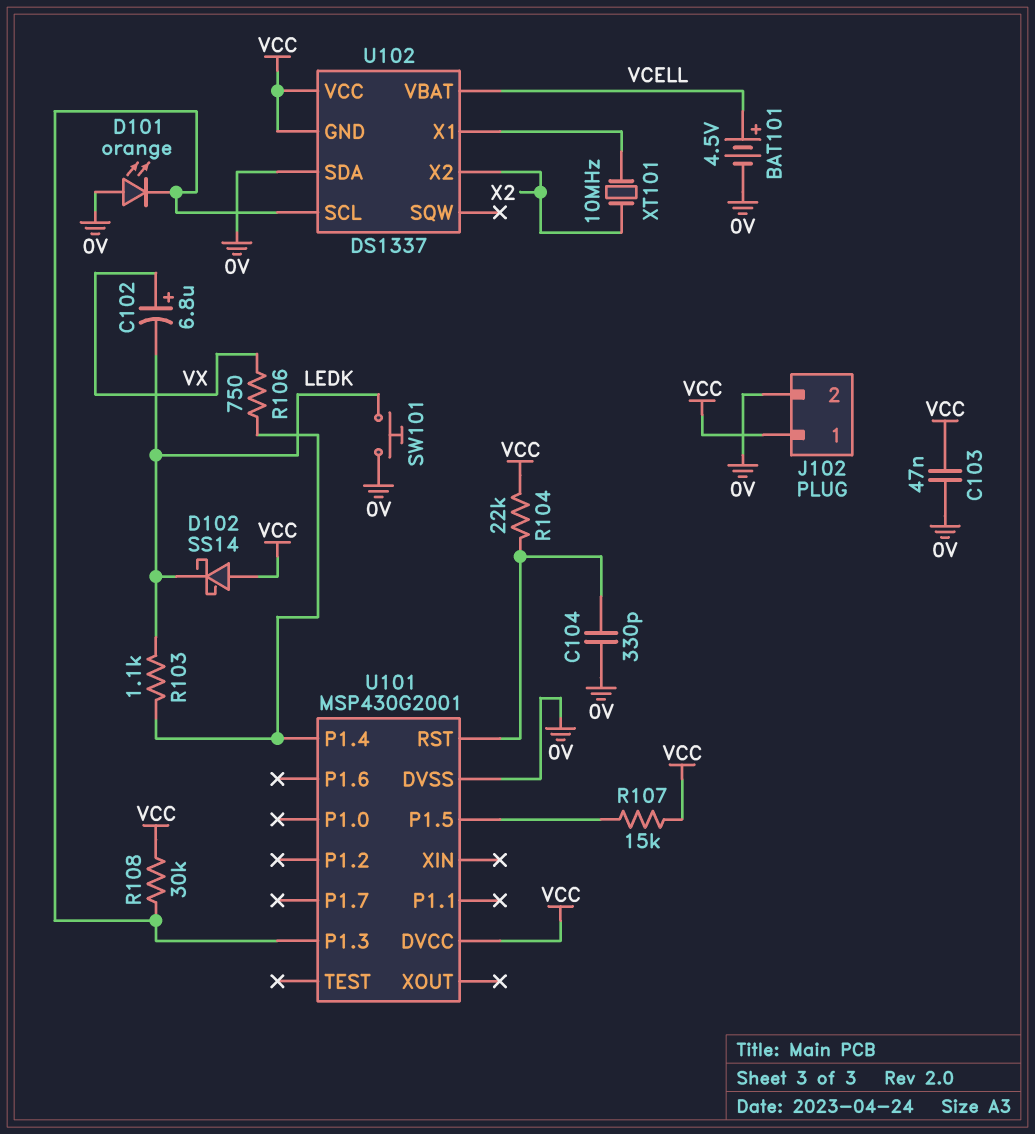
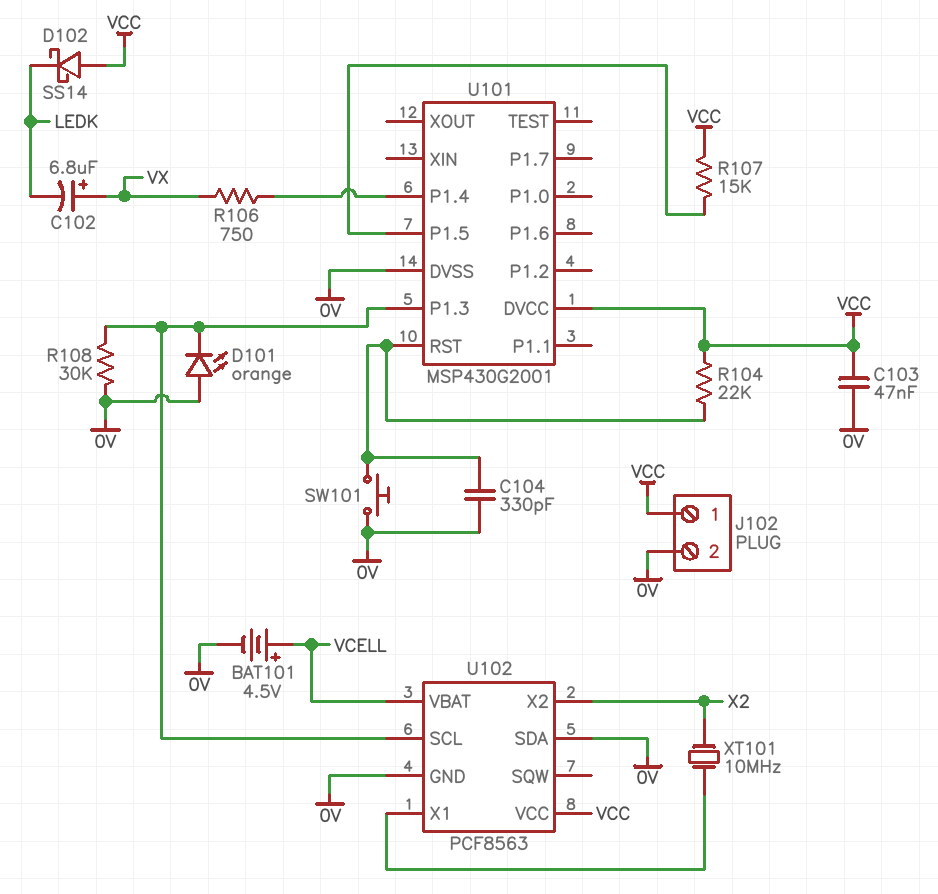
R103: 1.1k (LEDK, U101/P1.4) -> none
R108: 30k (U101/P1.3, VCC) -> 30k (0V, U101/P1.3)
SW101: button (0V, LEDK) -> button (0V, U101/RST)
U102: DS1337 -> PCF8563
U102 pin GND: VCC -> 0V

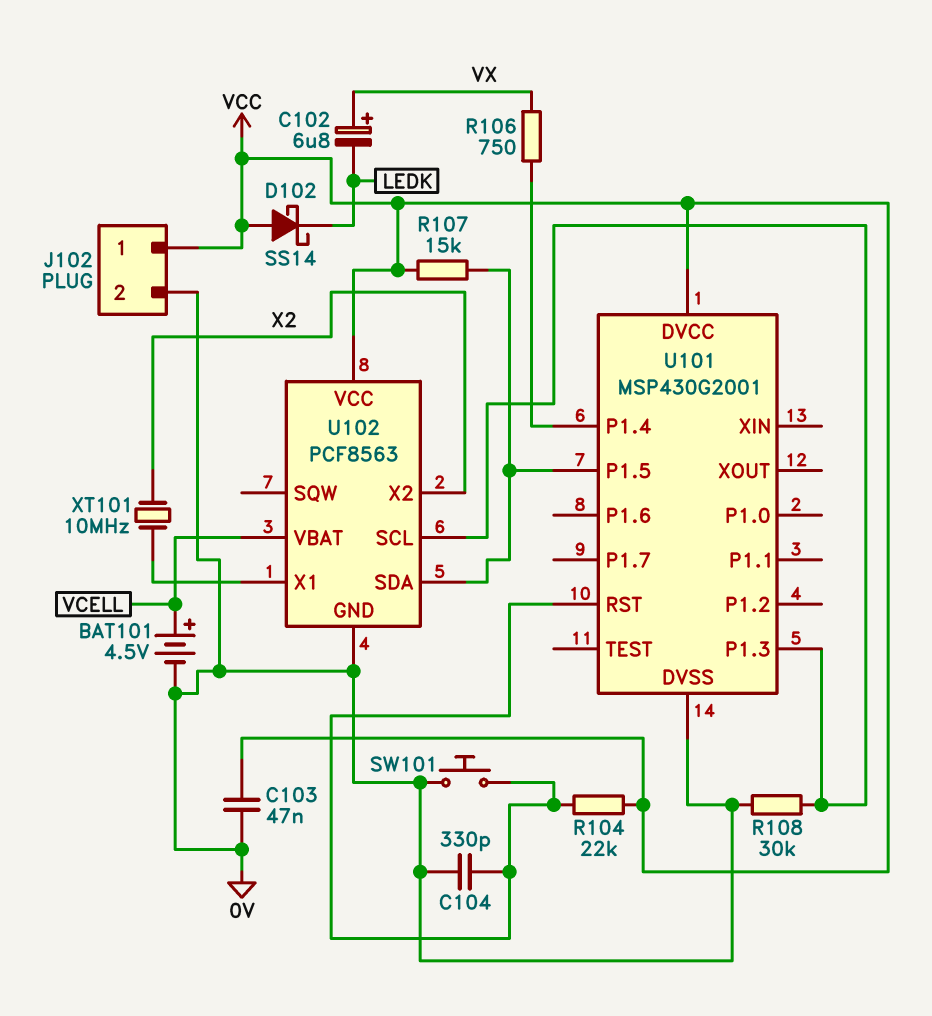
D101: LED orange (A 0V, K U101/P1.3) -> none
U102 pin SDA: 0V -> U101/P1.5

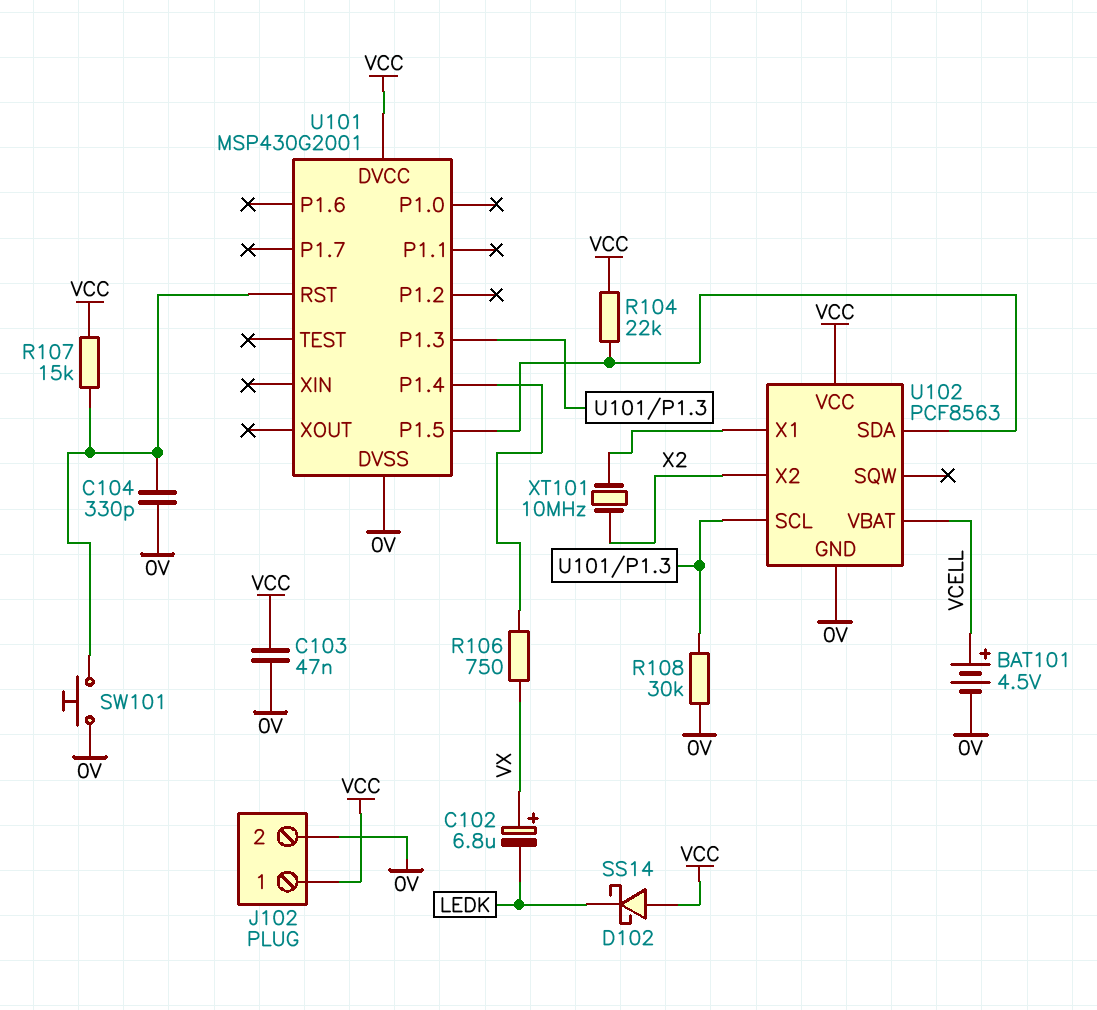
R104: 22k (U101/RST, VCC) -> 22k (U101/P1.5, VCC)
R107: 15k (U101/P1.5, VCC) -> 15k (U101/RST, VCC)

